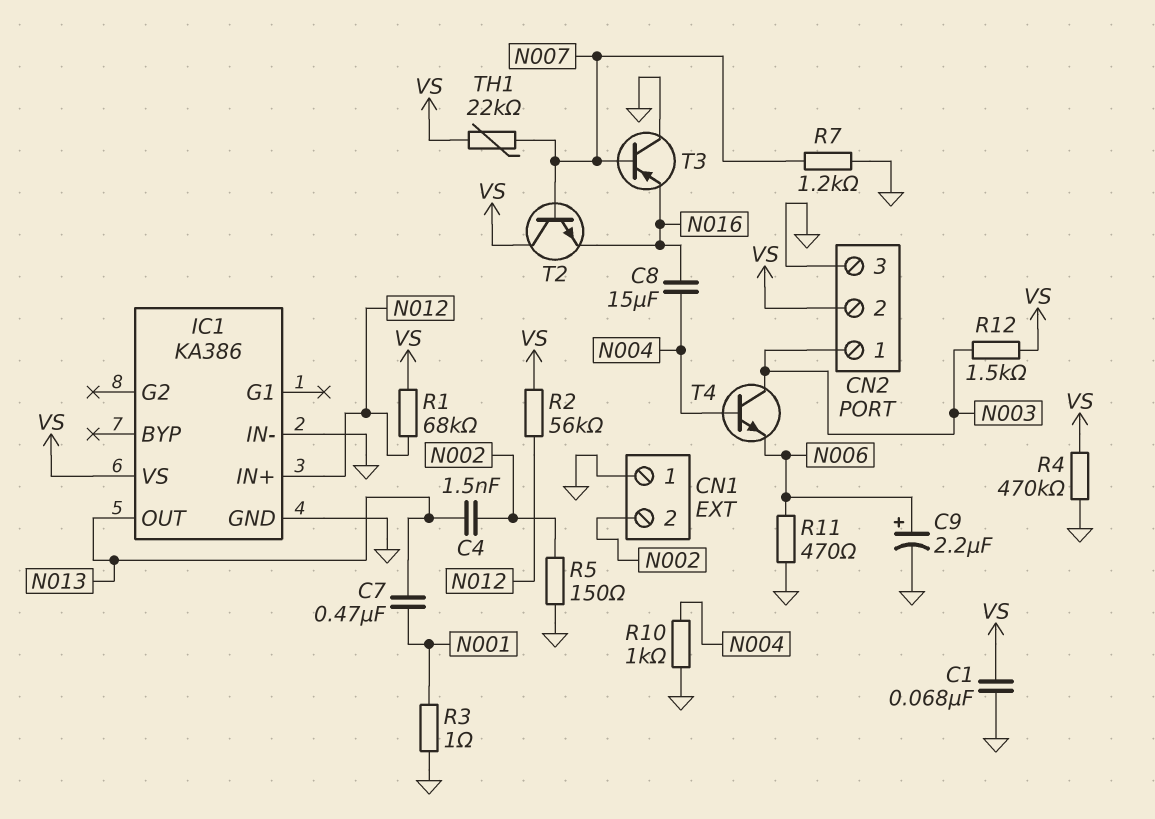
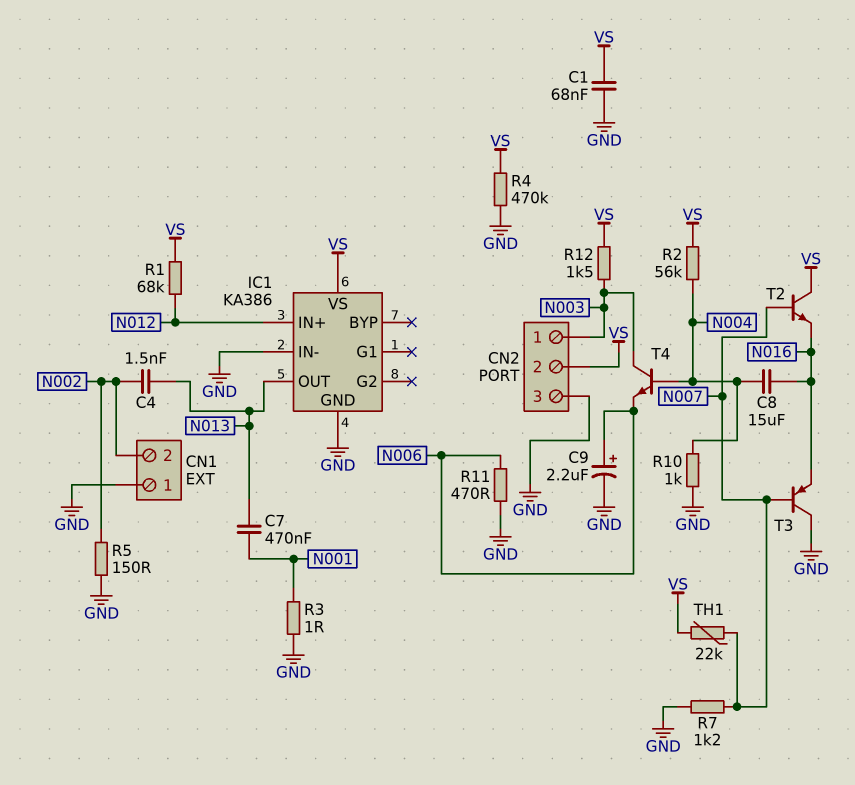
R2: 56k (N012, VS) -> 56k (N004, VS)

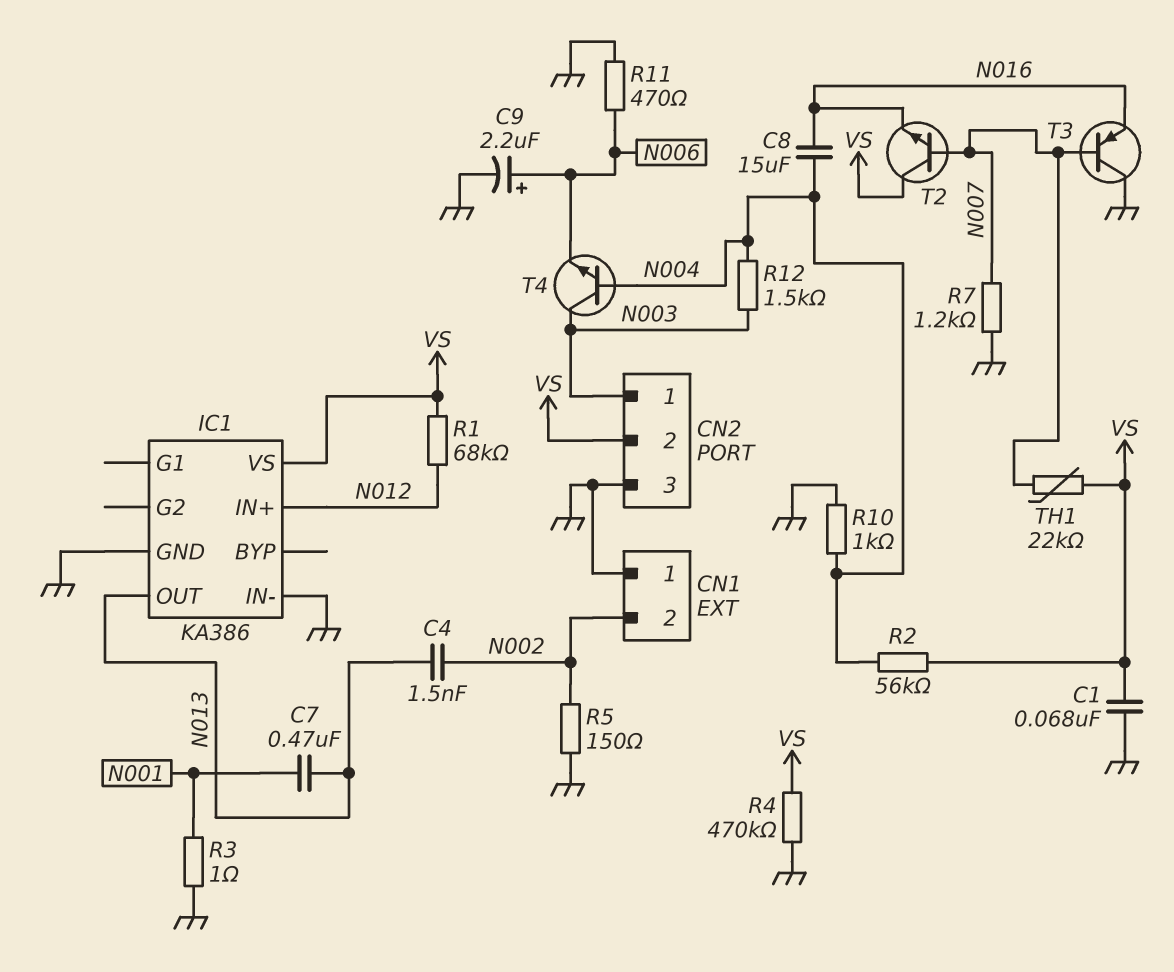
R12: 1.5k (N003, VS) -> 1.5k (N003, N004)

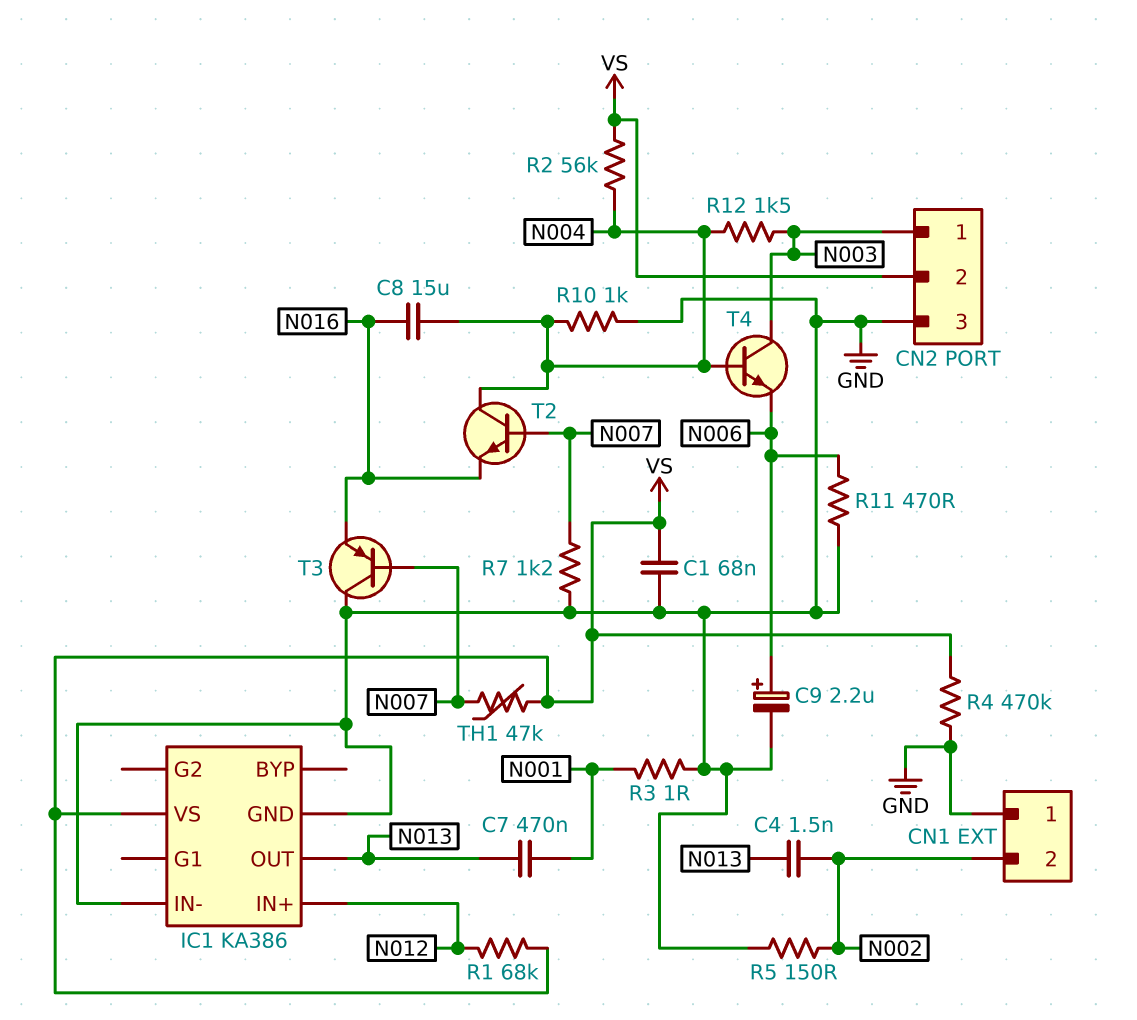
T2: NPN (B N007, C VS, E N016) -> NPN (B N007, C N004, E N016)
TH1: 22k (N007, VS) -> 47k (N007, VS)

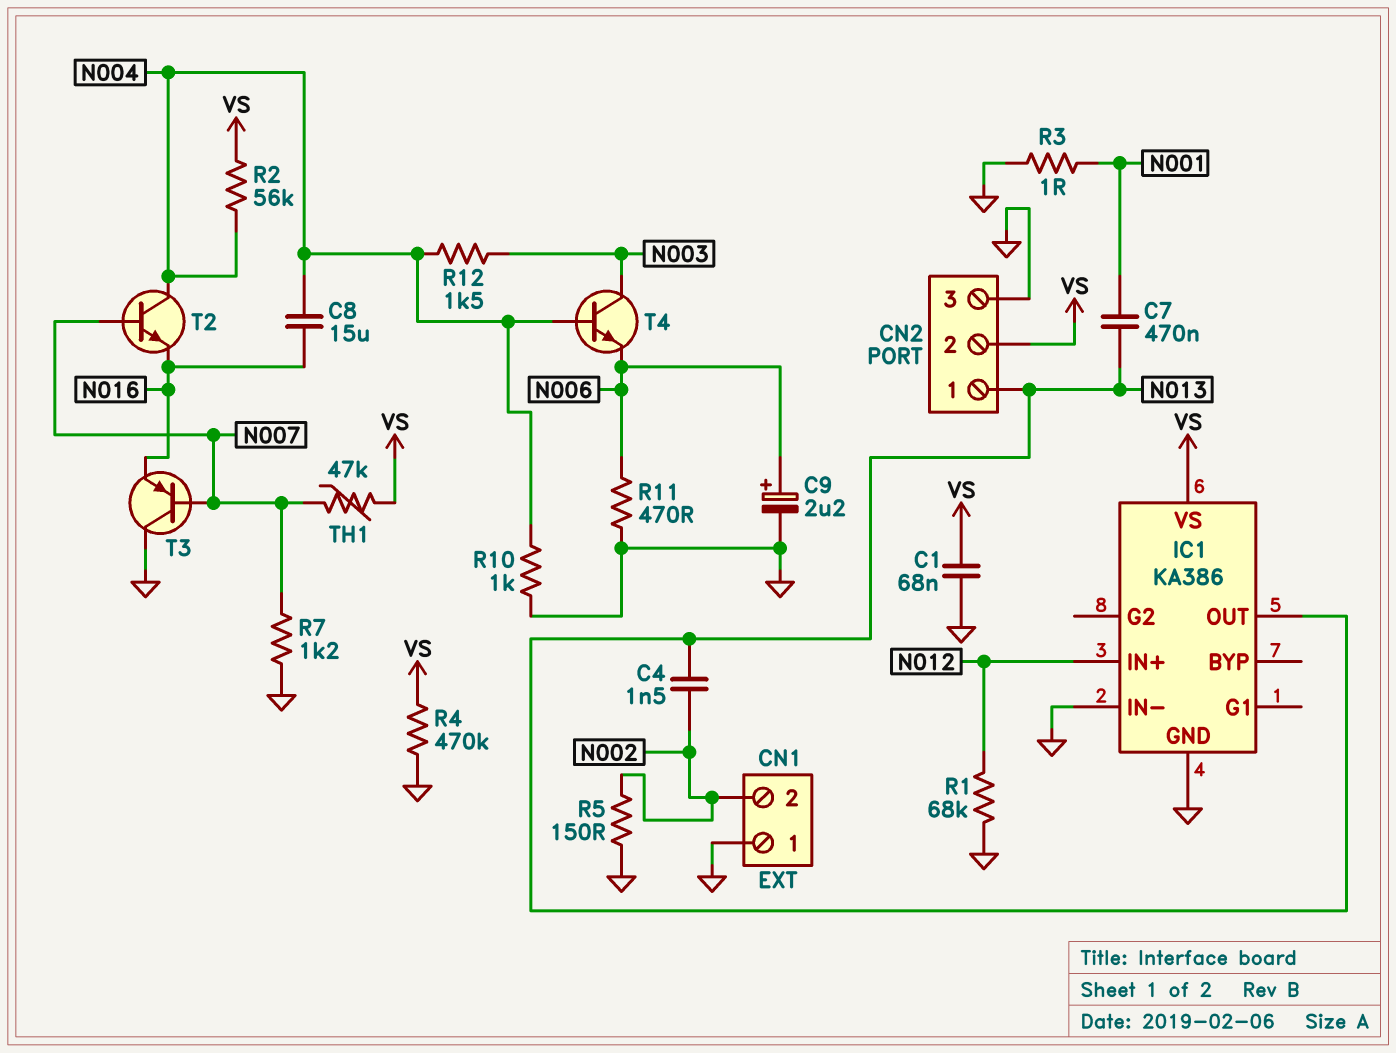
CN2 pin 1: N003 -> N013
R1: 68k (N012, VS) -> 68k (GND, N012)

